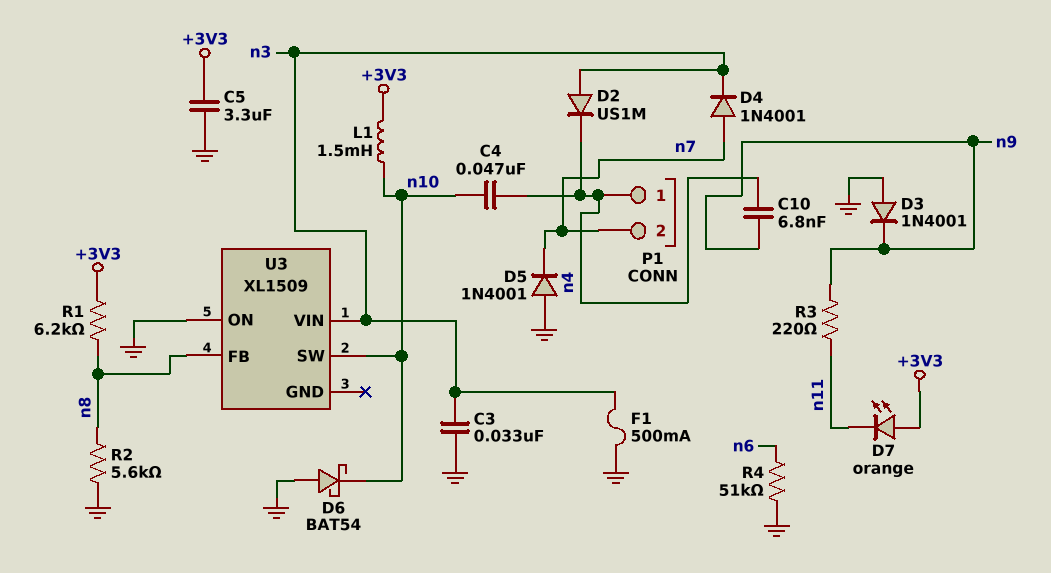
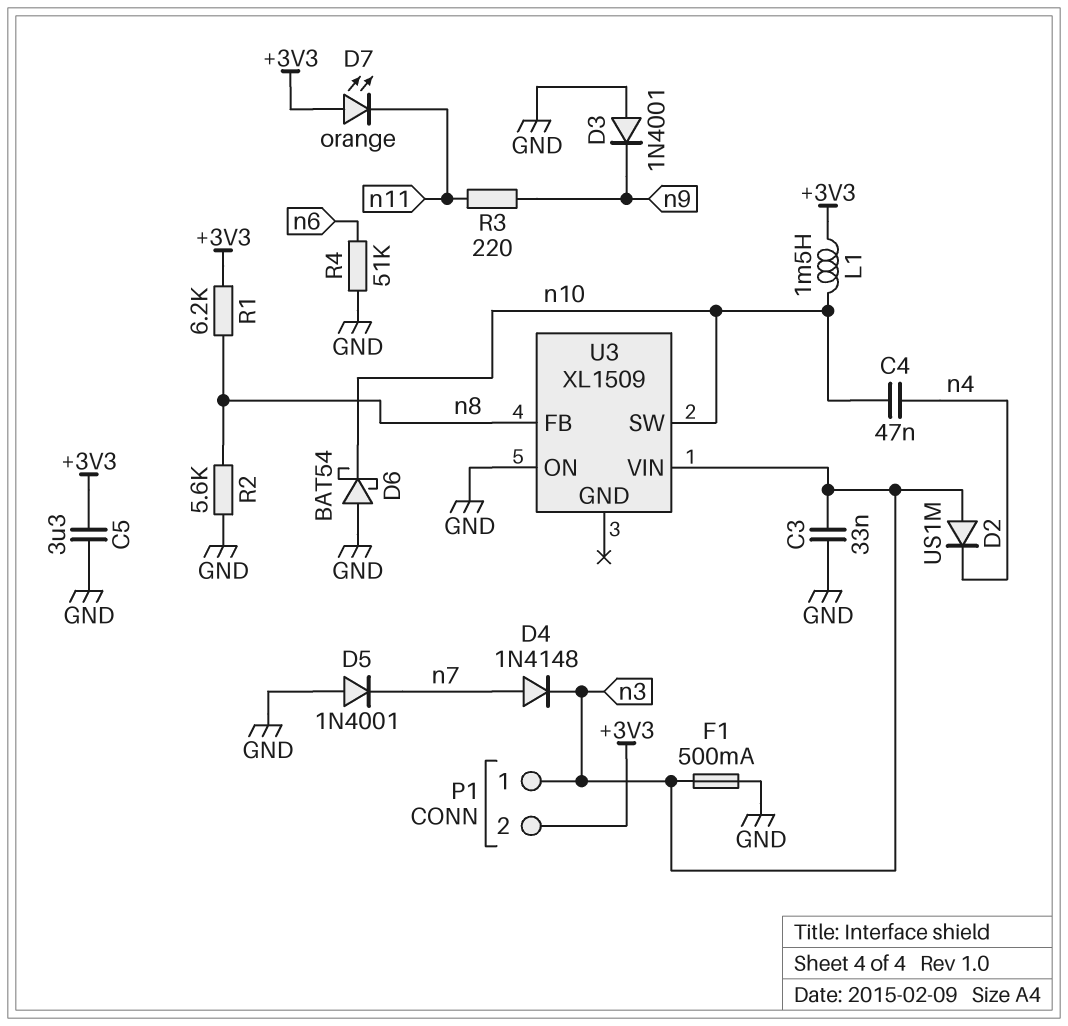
C10: 6.8nF (n4, n9) -> none
D4: diode 1N4001 (A n7, K n3) -> diode 1N4148 (A n7, K n3)
P1 pin 1: n4 -> n3
P1 pin 2: n7 -> +3V3

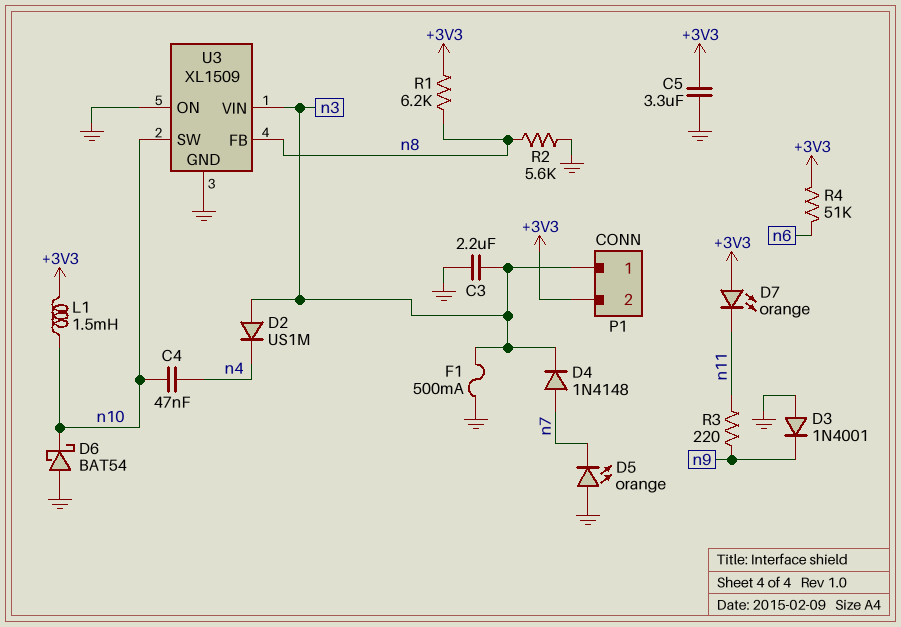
C3: 33nF (GND, n3) -> 2.2uF (GND, n3)
D5: diode 1N4001 (A GND, K n7) -> LED orange (A GND, K n7)
R4: 51k (GND, n6) -> 51k (+3V3, n6)
U3 pin GND: none -> GND

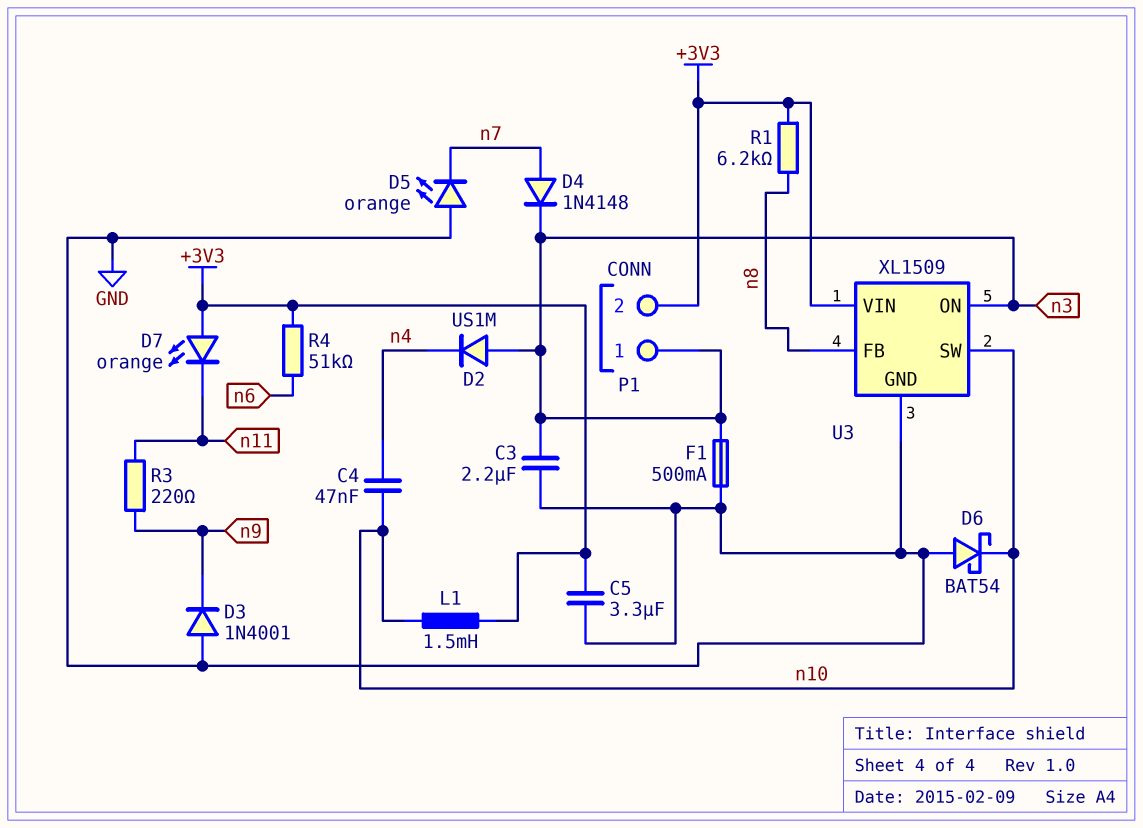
R2: 5.6k (GND, n8) -> none
U3 pin ON: GND -> n3
U3 pin VIN: n3 -> +3V3

